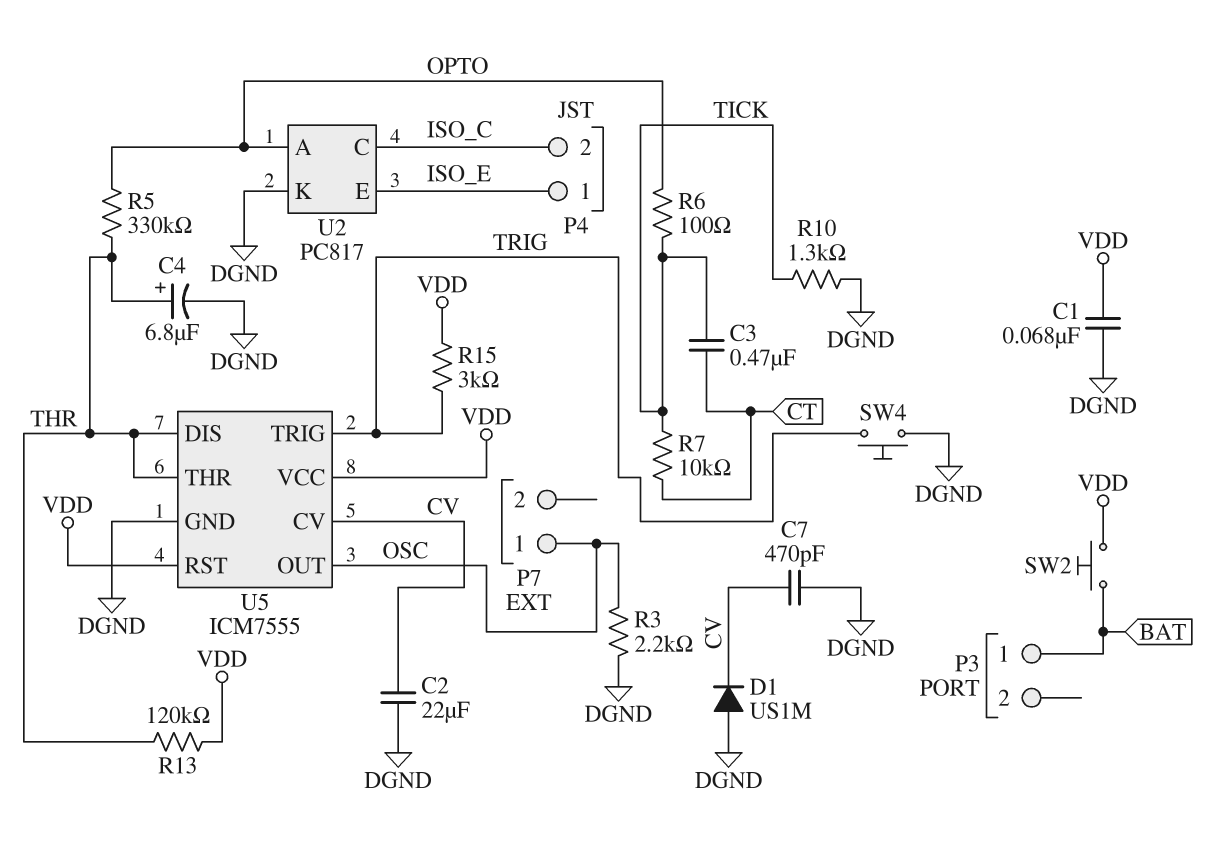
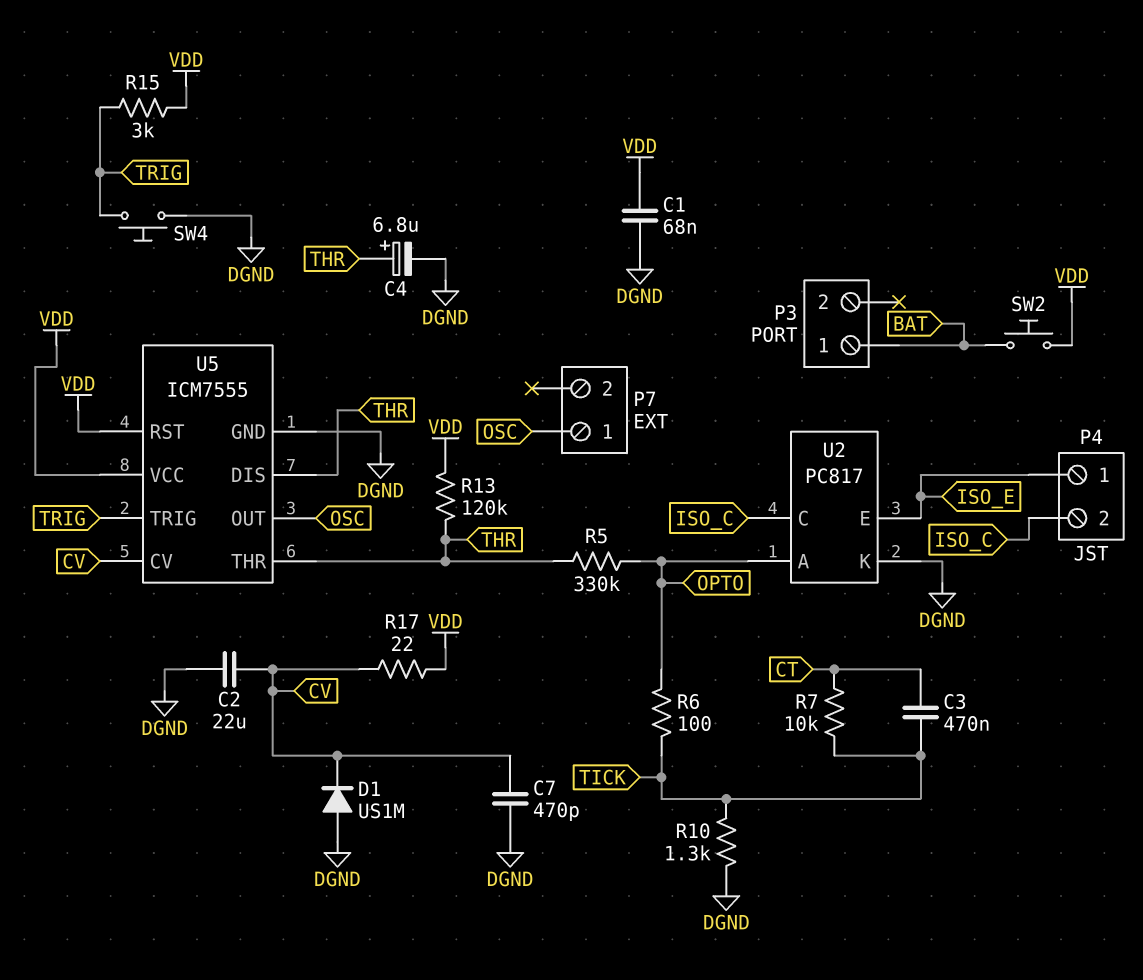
R3: 2.2k (DGND, OSC) -> none
R17: none -> 22 (CV, VDD)

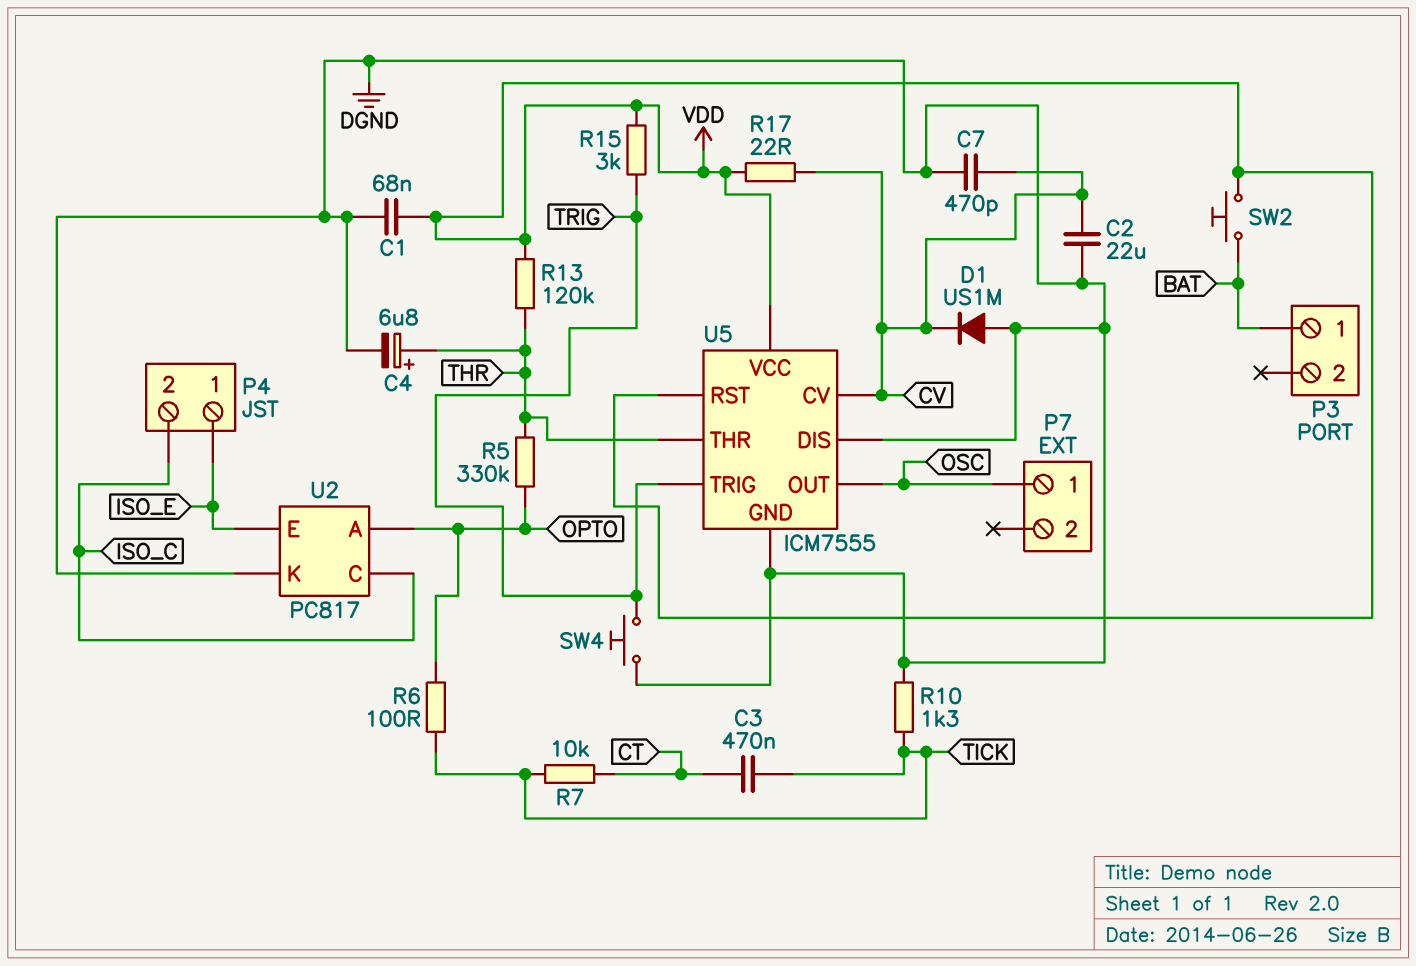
U5 pin DIS: THR -> DGND

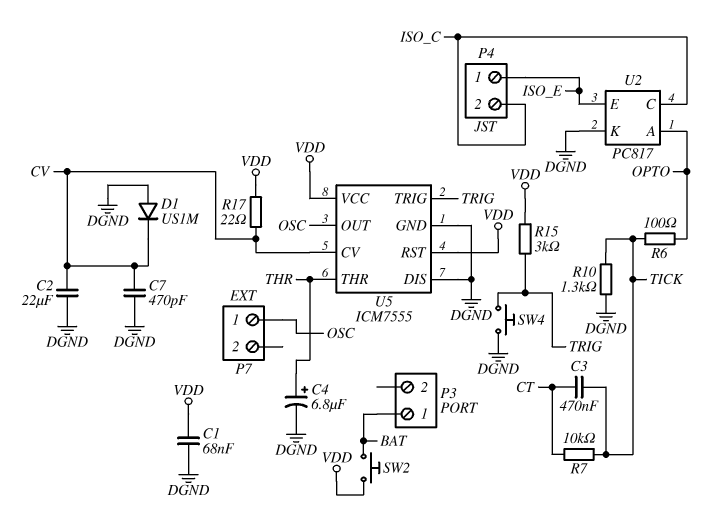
R5: 330k (OPTO, THR) -> none
R13: 120k (THR, VDD) -> none

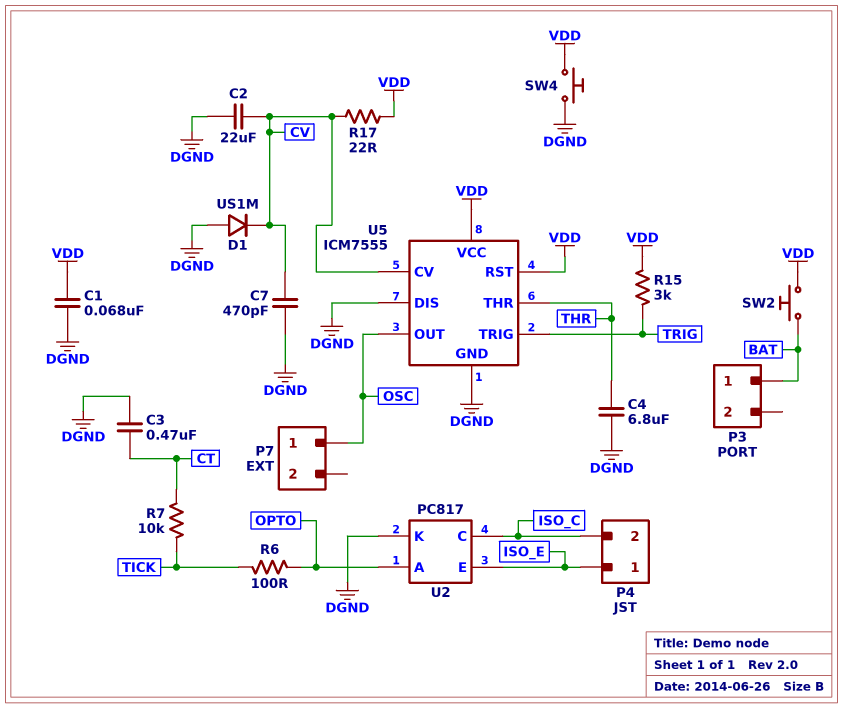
C3: 470nF (CT, TICK) -> 470nF (CT, DGND)
C4: 6.8uF (plus THR, minus DGND) -> 6.8uF (DGND, THR)
R10: 1.3k (DGND, TICK) -> none
SW4: button (DGND, TRIG) -> button (DGND, VDD)

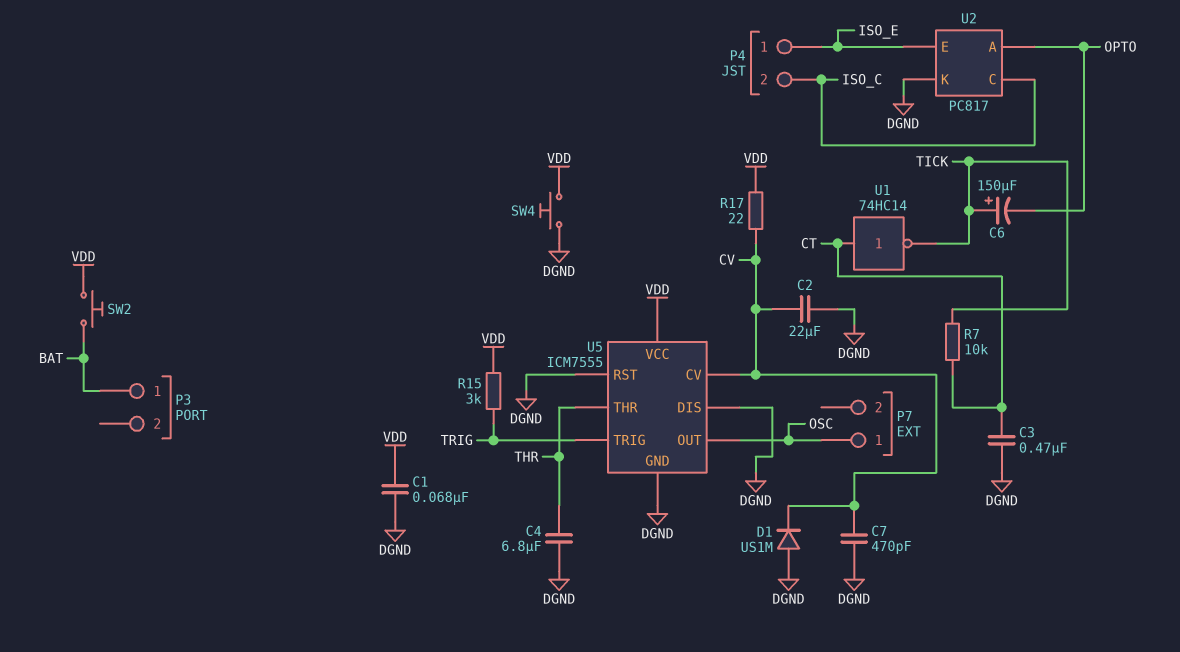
C6: none -> 150uF (plus TICK, minus OPTO)
R6: 100 (OPTO, TICK) -> none
U1: none -> NOT 74HC14 (in CT, out TICK)
U5 pin RST: VDD -> DGND

